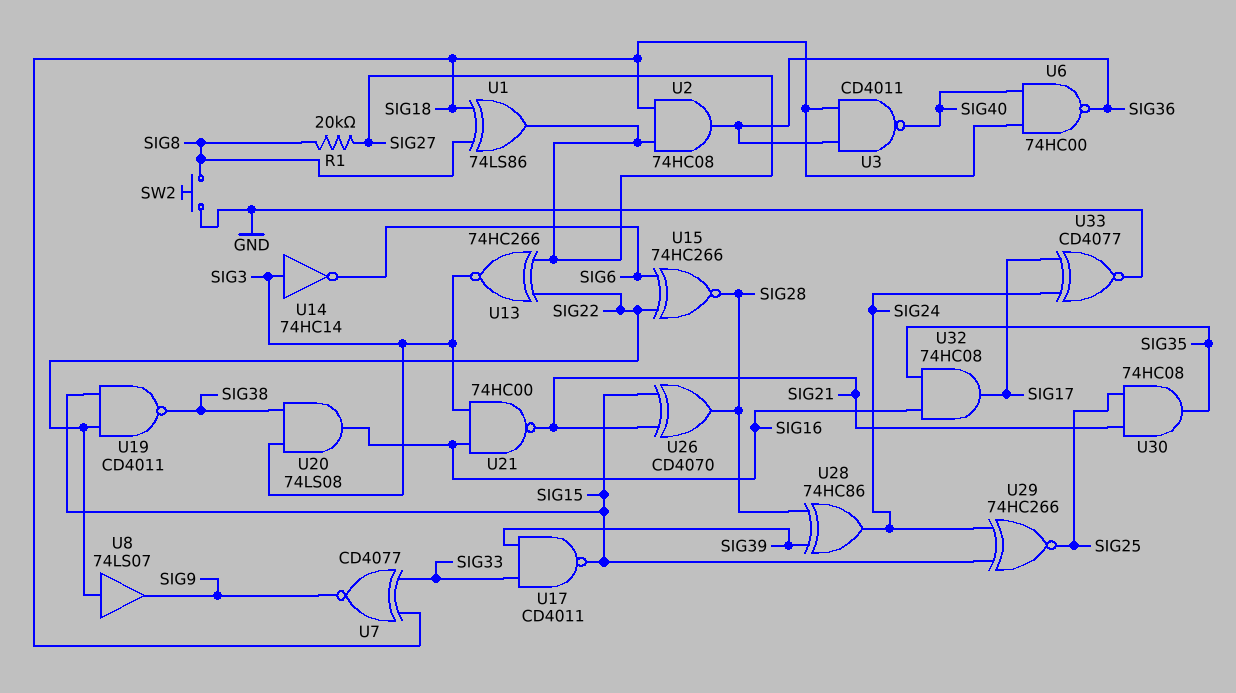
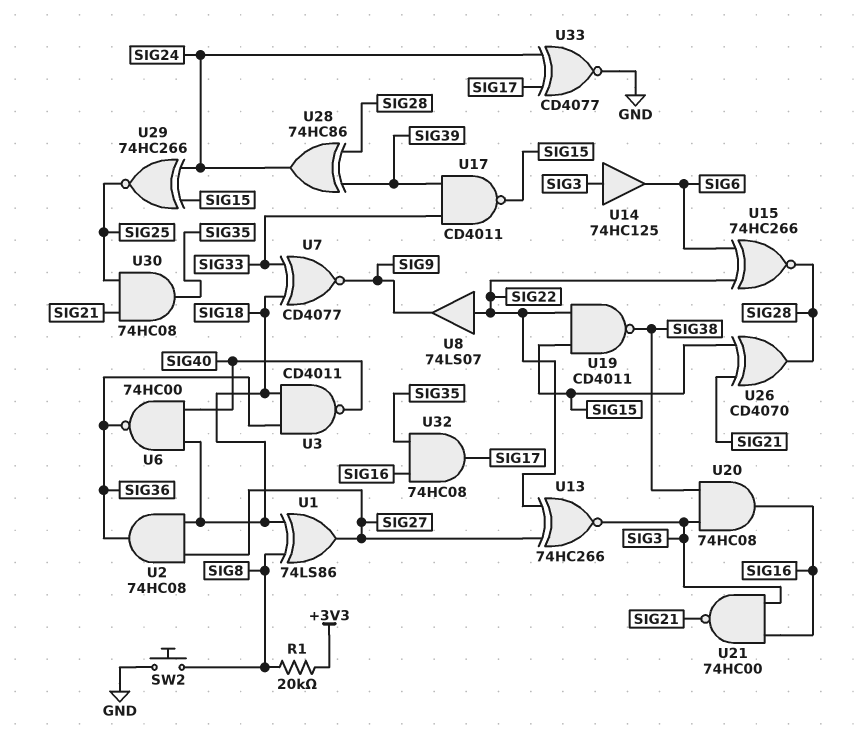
R1: 20k (SIG8, SIG27) -> 20k (+3V3, SIG8)
U14: NOT 74HC14 (in SIG3, out SIG6) -> buffer 74HC125 (in SIG3, out SIG6)
U20: AND 74LS08 (in SIG3, in SIG38, out SIG16) -> AND 74HC08 (in SIG3, in SIG38, out SIG16)

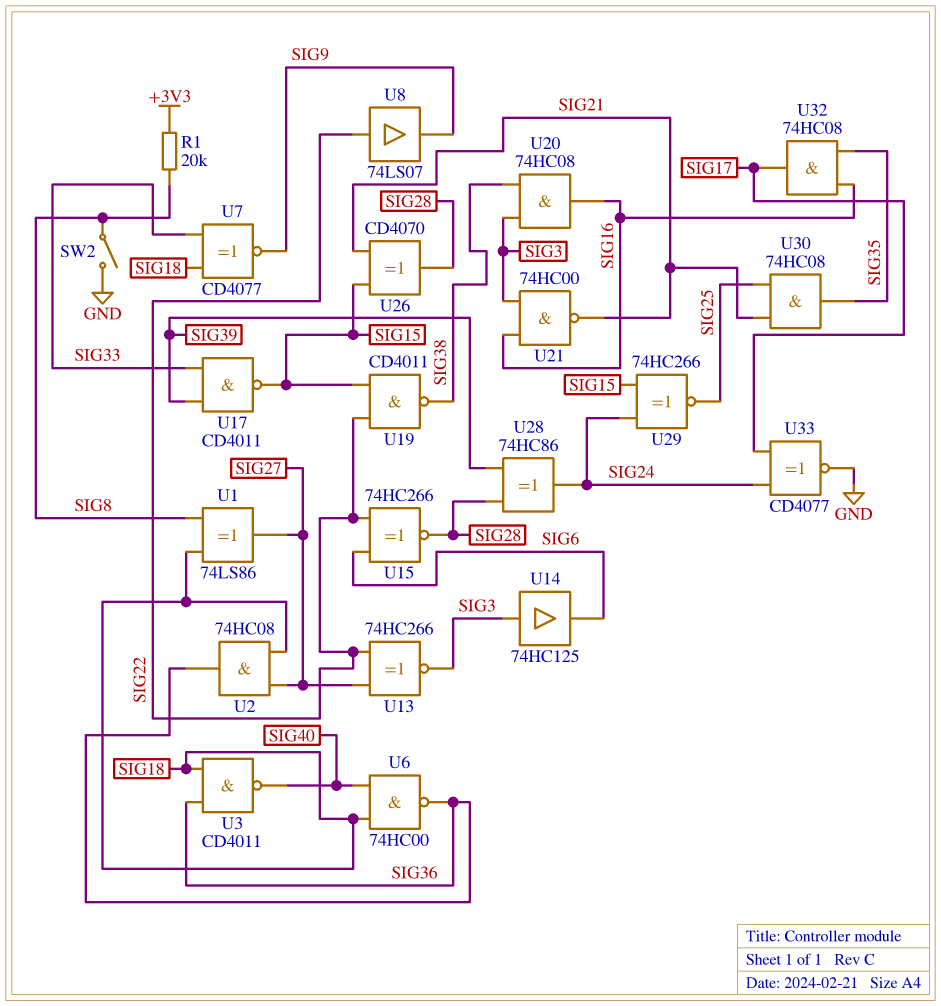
SW2: button (GND, SIG8) -> switch (GND, SIG8)

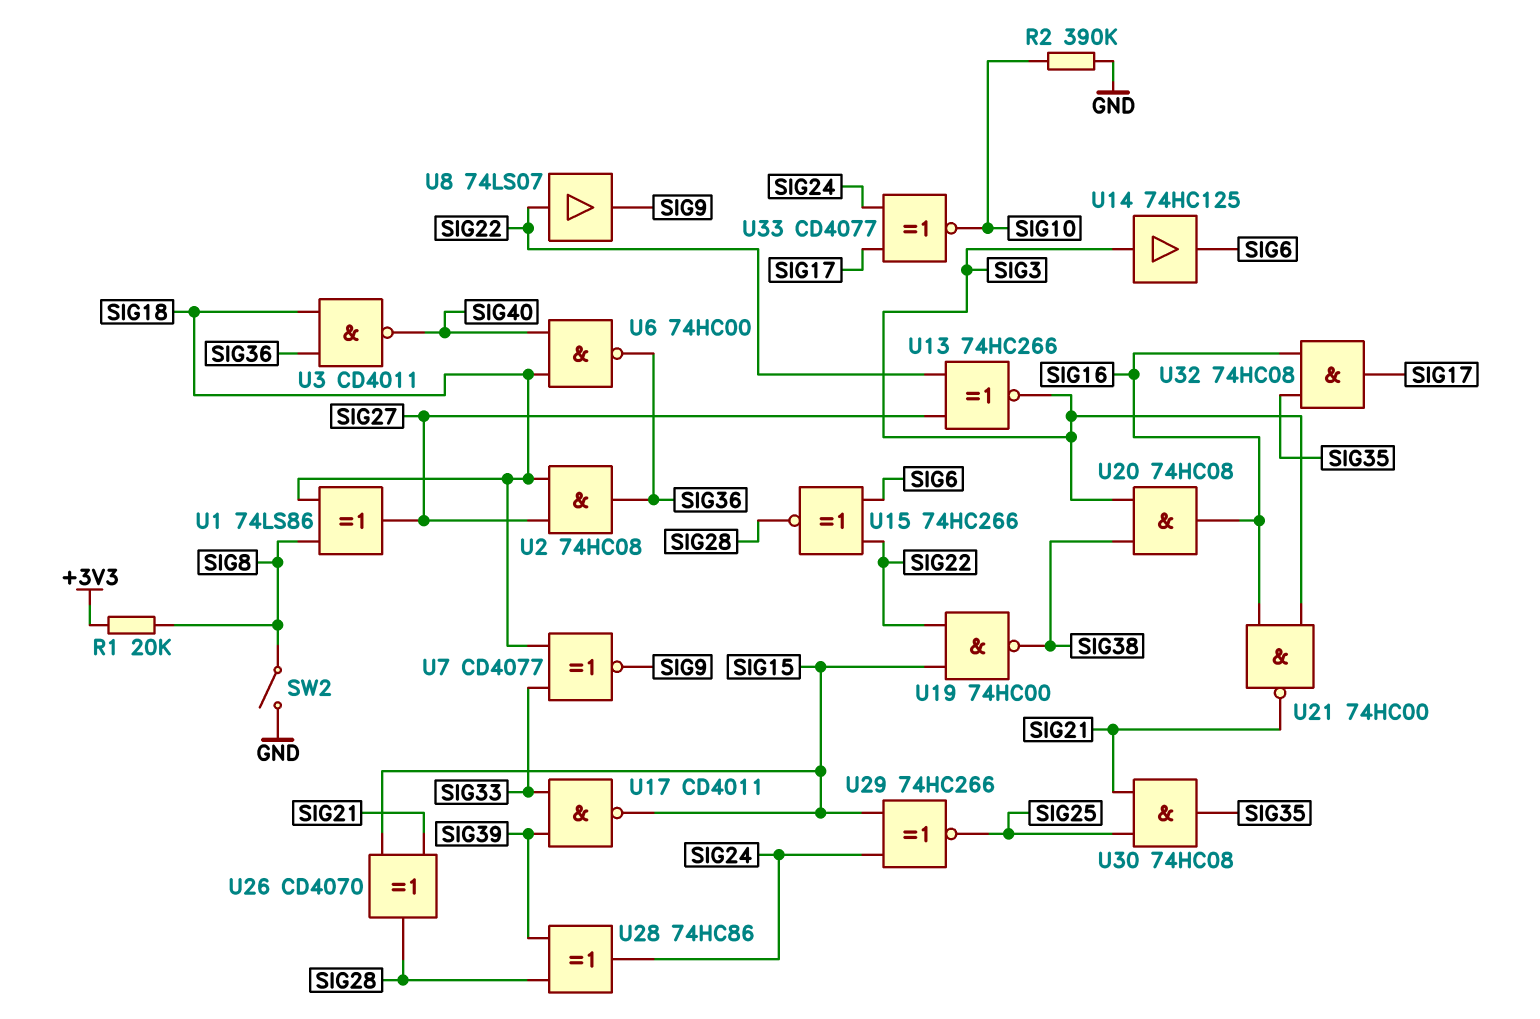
R2: none -> 390k (GND, SIG10)
U19: NAND CD4011 (in SIG15, in SIG22, out SIG38) -> NAND 74HC00 (in SIG15, in SIG22, out SIG38)
U33: XNOR CD4077 (in SIG17, in SIG24, out GND) -> XNOR CD4077 (in SIG17, in SIG24, out SIG10)

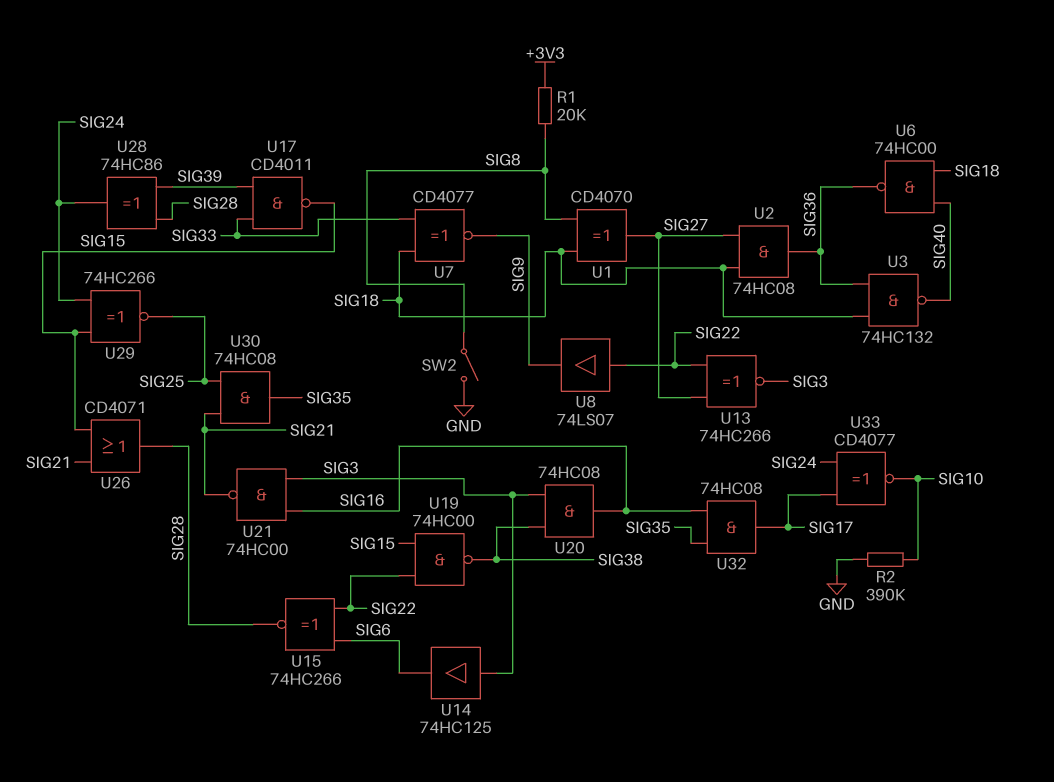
U1: XOR 74LS86 (in SIG8, in SIG18, out SIG27) -> XOR CD4070 (in SIG8, in SIG18, out SIG27)
U3: NAND CD4011 (in SIG18, in SIG36, out SIG40) -> NAND 74HC132 (in SIG18, in SIG36, out SIG40)
U26: XOR CD4070 (in SIG15, in SIG21, out SIG28) -> OR CD4071 (in SIG15, in SIG21, out SIG28)

